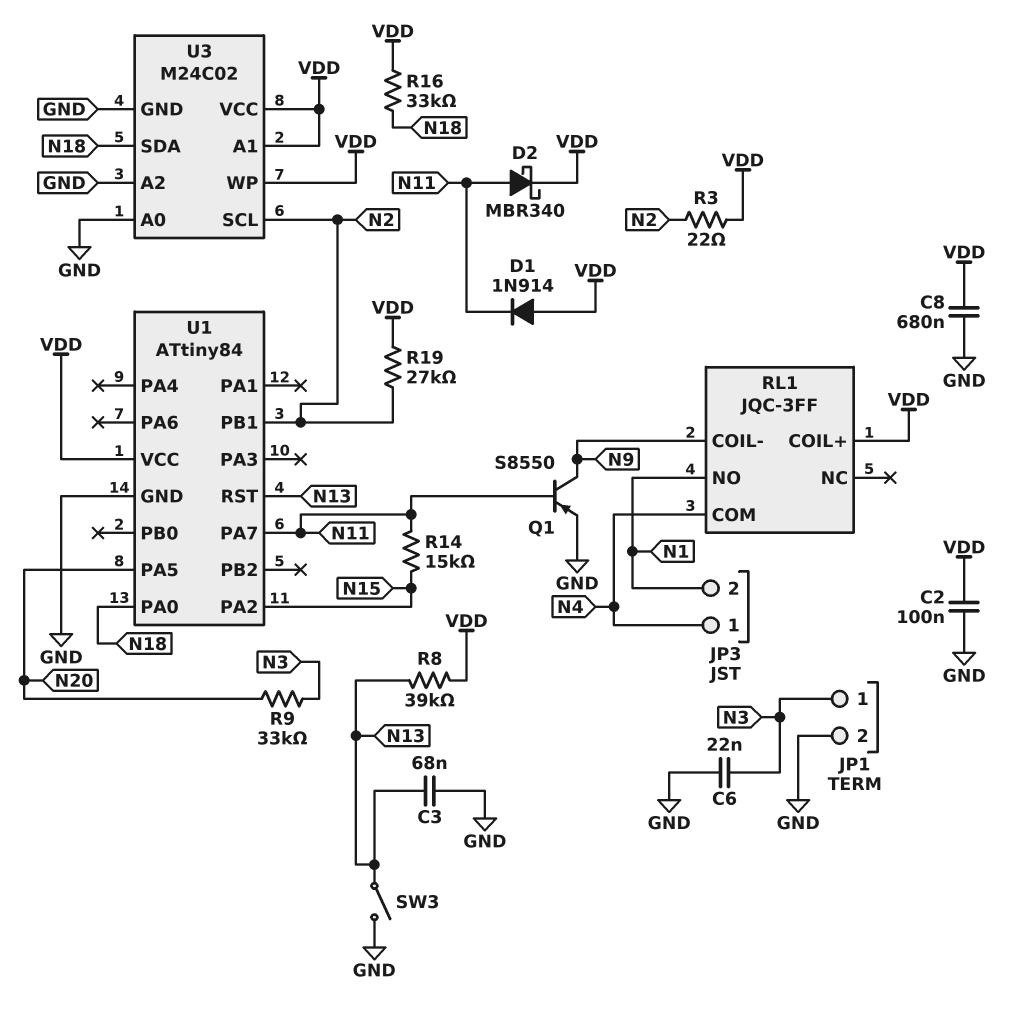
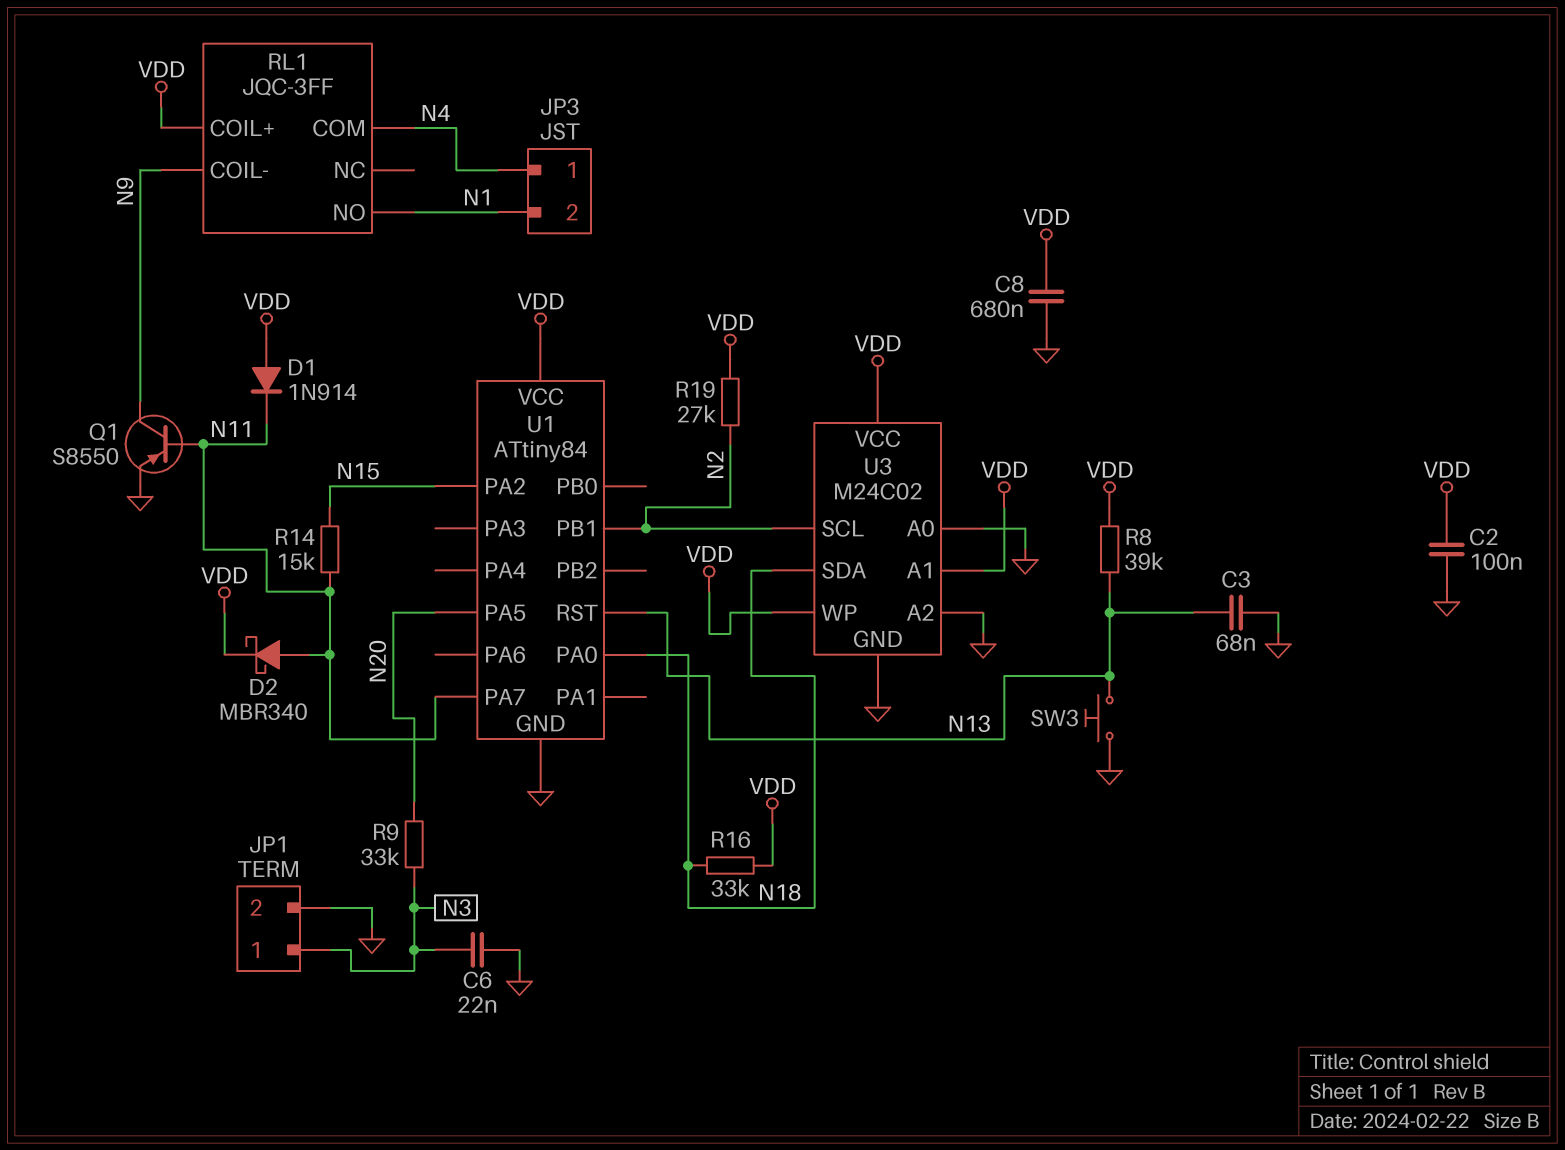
R3: 22 (N2, VDD) -> none
SW3: switch (GND, N13) -> button (GND, N13)

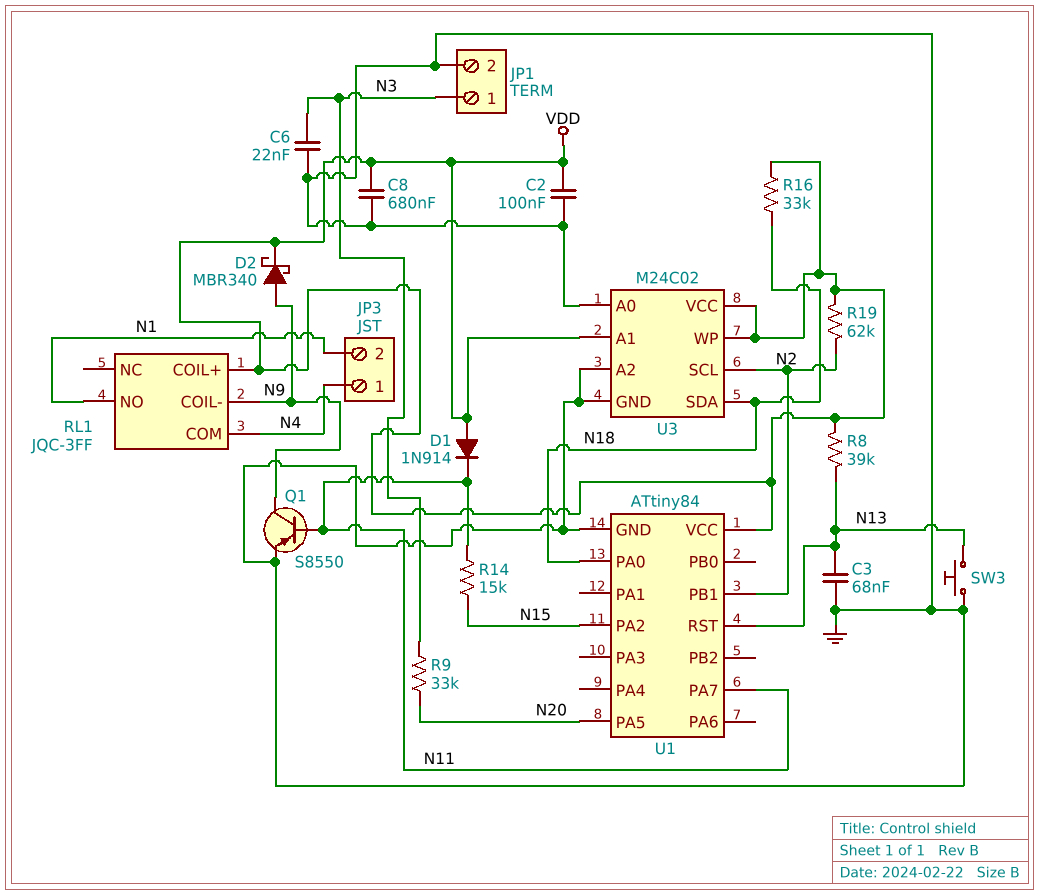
D2: schottky MBR340 (A N11, K VDD) -> schottky MBR340 (A N9, K VDD)
R19: 27k (N2, VDD) -> 62k (N2, VDD)

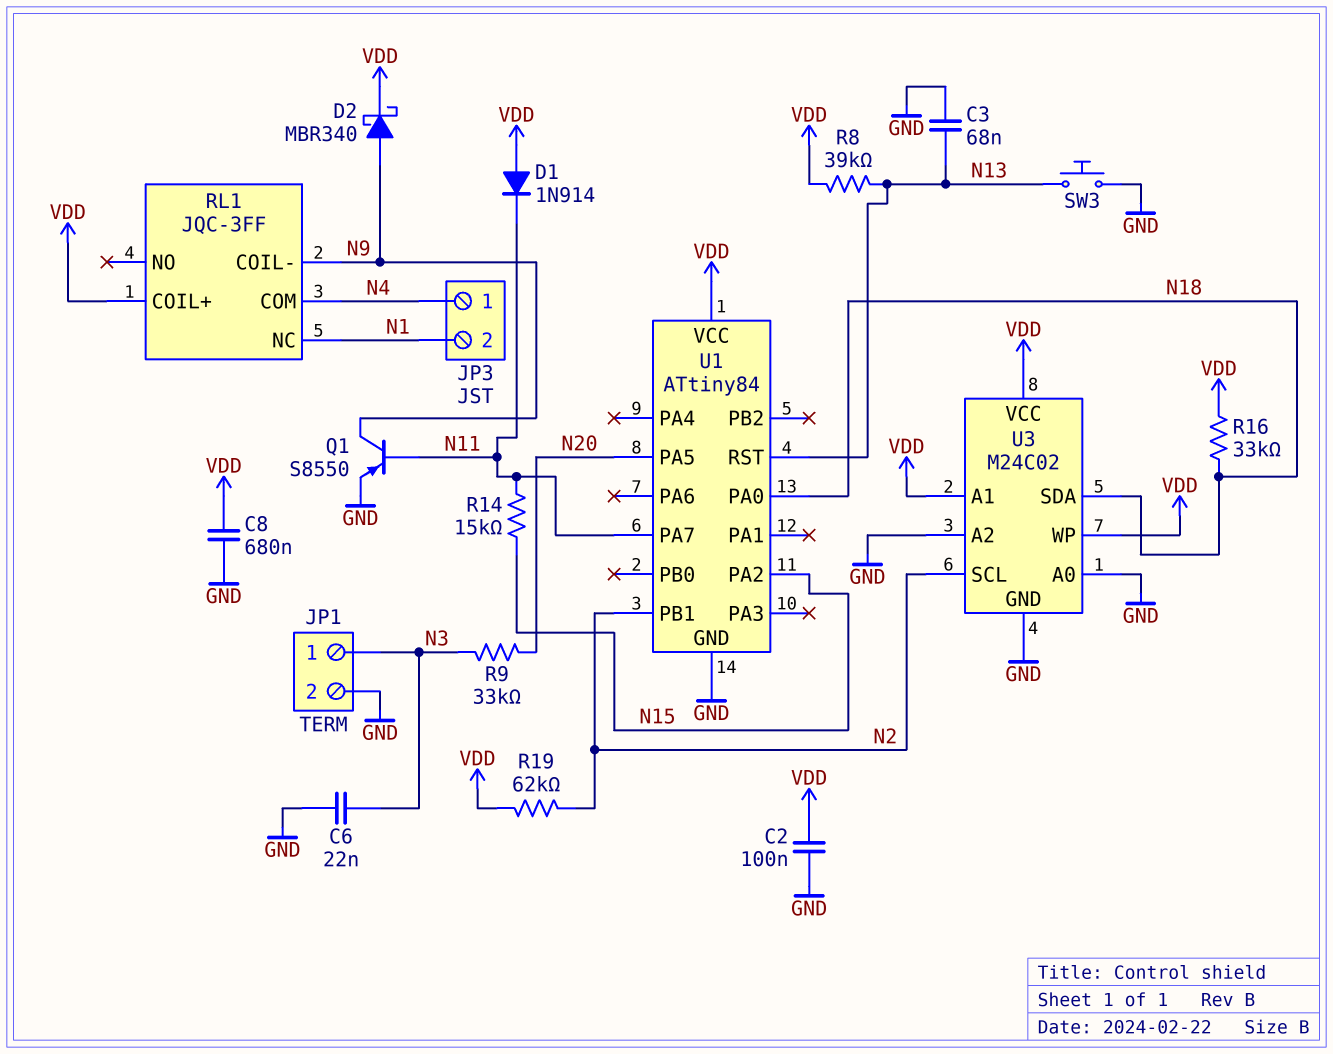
RL1 pin NC: none -> N1
RL1 pin NO: N1 -> none

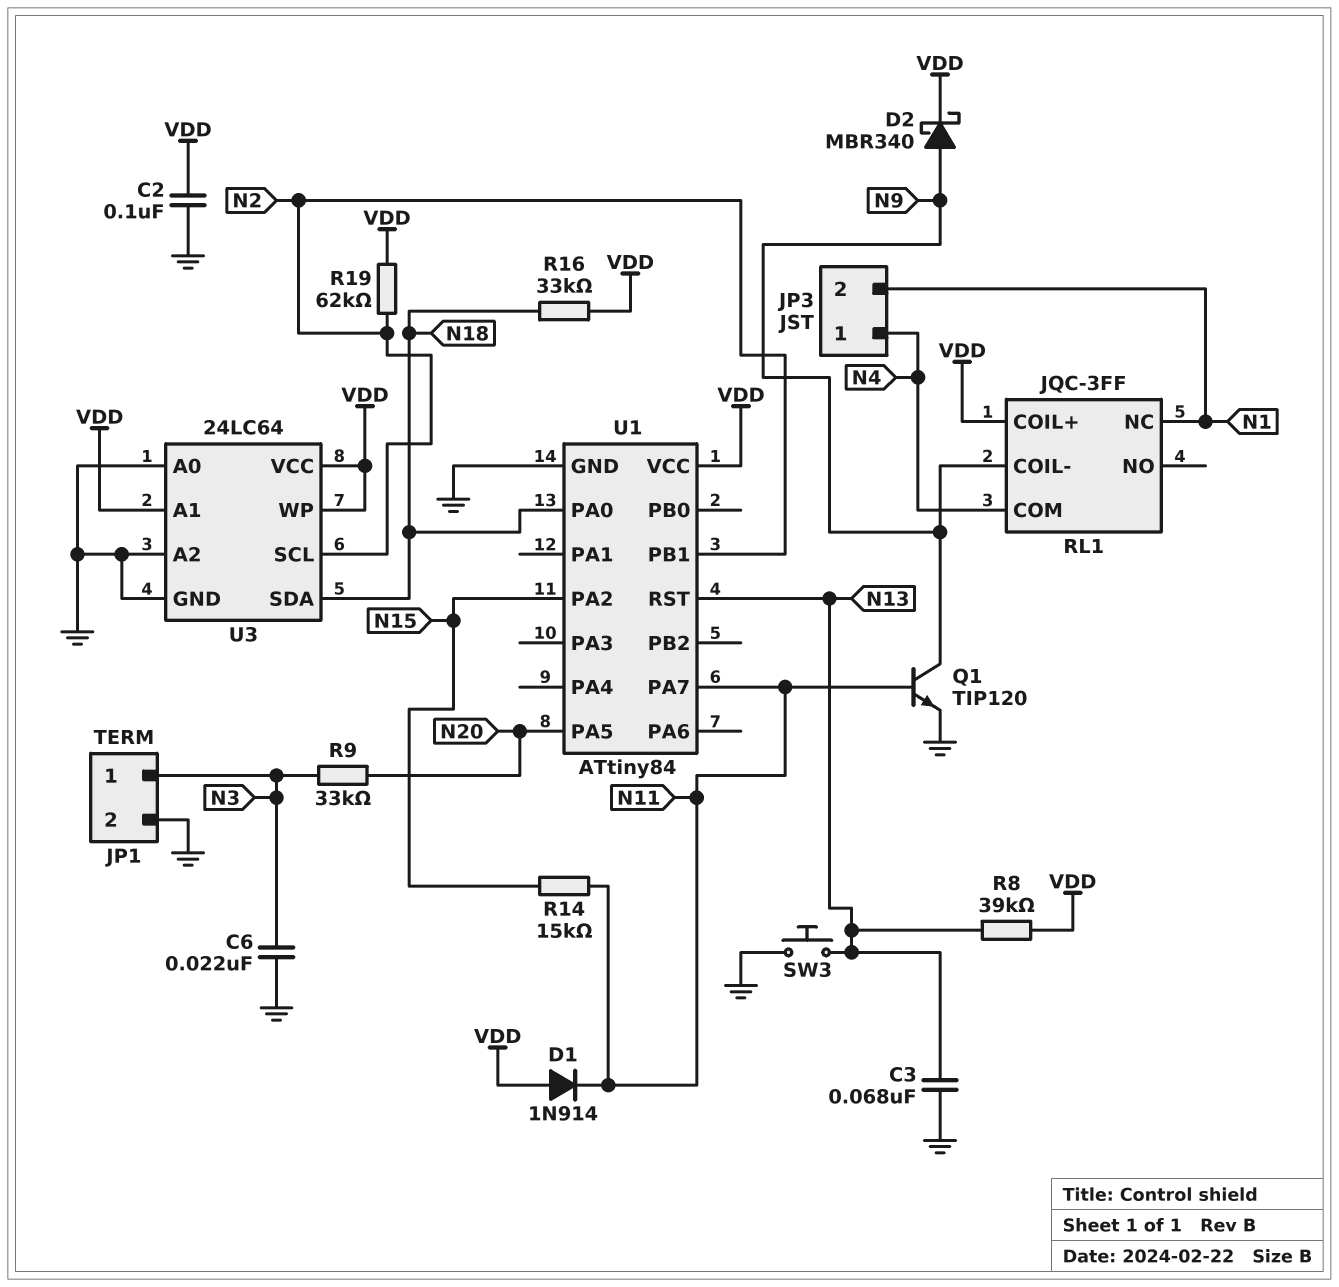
C8: 680nF (GND, VDD) -> none
Q1: PNP S8550 (B N11, C N9, E GND) -> NPN TIP120 (B N11, C N9, E GND)
U3: M24C02 -> 24LC64

